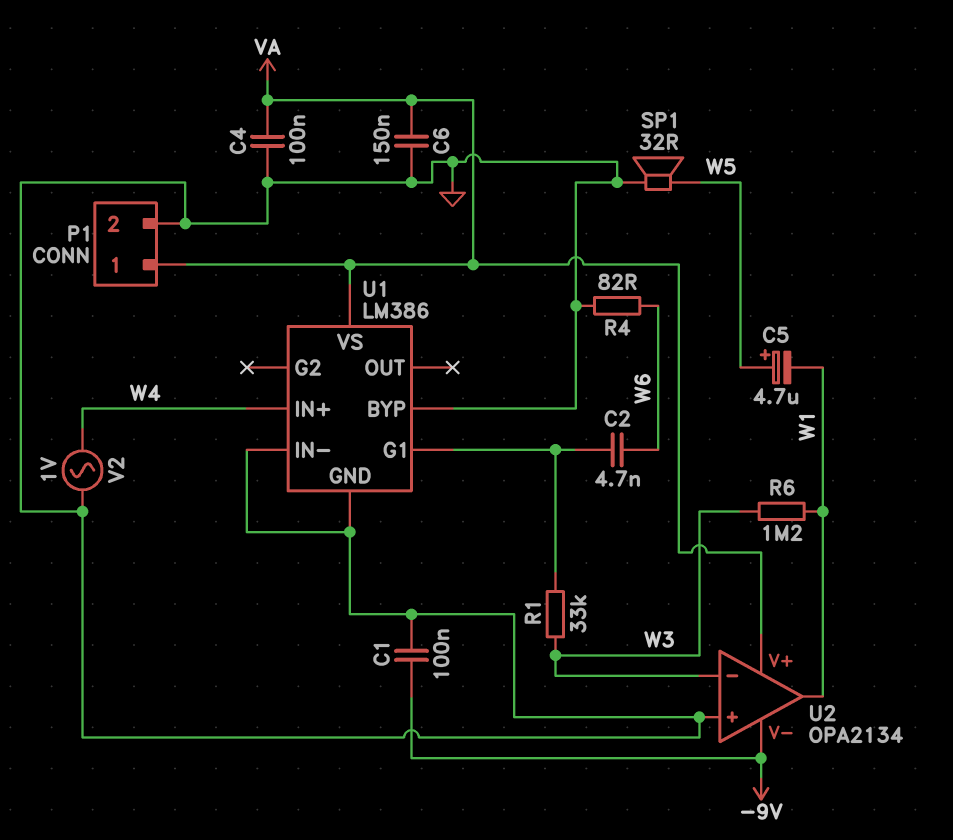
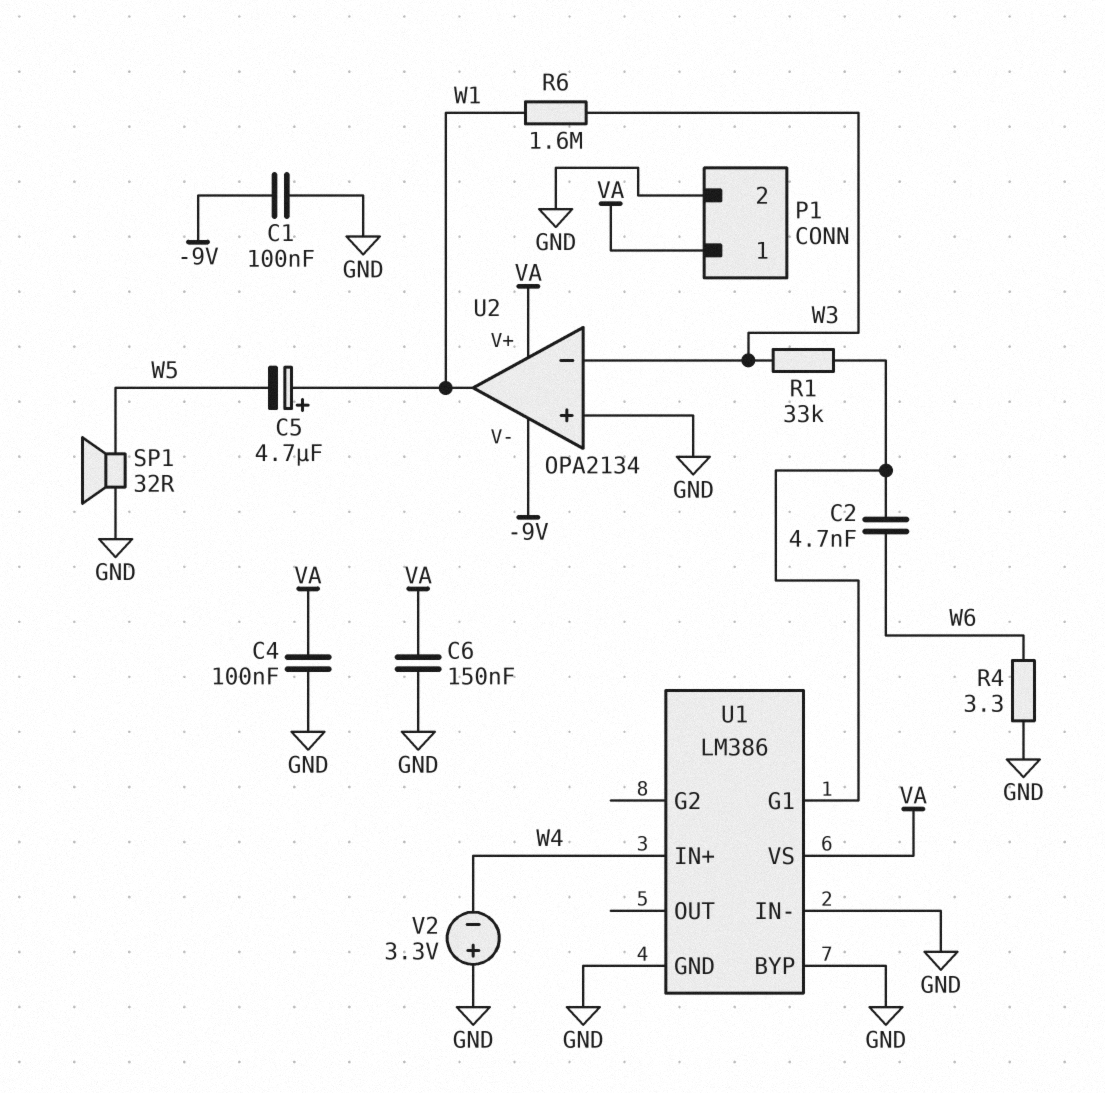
C5: 4.7uF (plus W5, minus W1) -> 4.7uF (plus W1, minus W5)
R4: 82 (GND, W6) -> 3.3 (GND, W6)
R6: 1.2M (W1, W3) -> 1.6M (W1, W3)
V2: AC 1V (GND, W4) -> 3.3V (plus GND, minus W4)

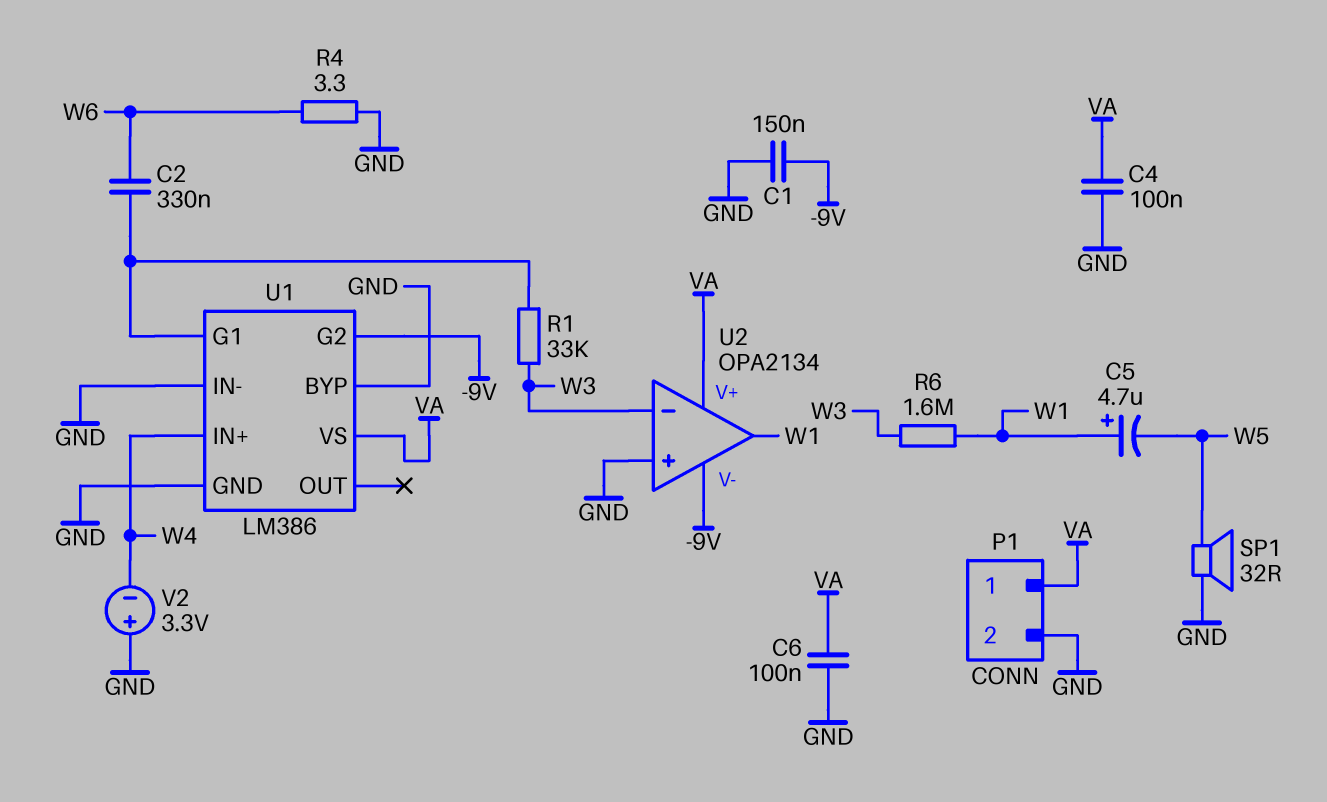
C1: 100nF (-9V, GND) -> 150nF (-9V, GND)
C2: 4.7nF (U1/G1, W6) -> 330nF (U1/G1, W6)
C6: 150nF (GND, VA) -> 100nF (GND, VA)
U1 pin G2: none -> -9V

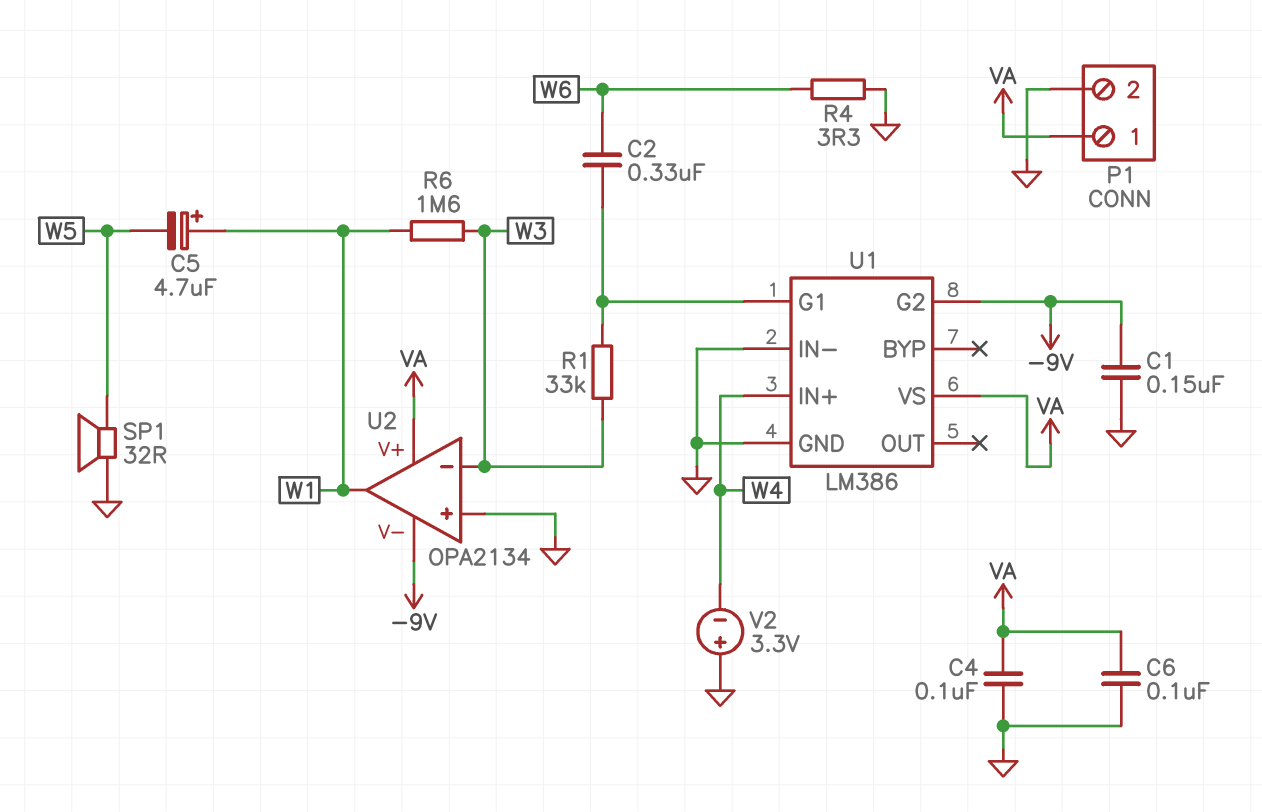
U1 pin BYP: GND -> none

